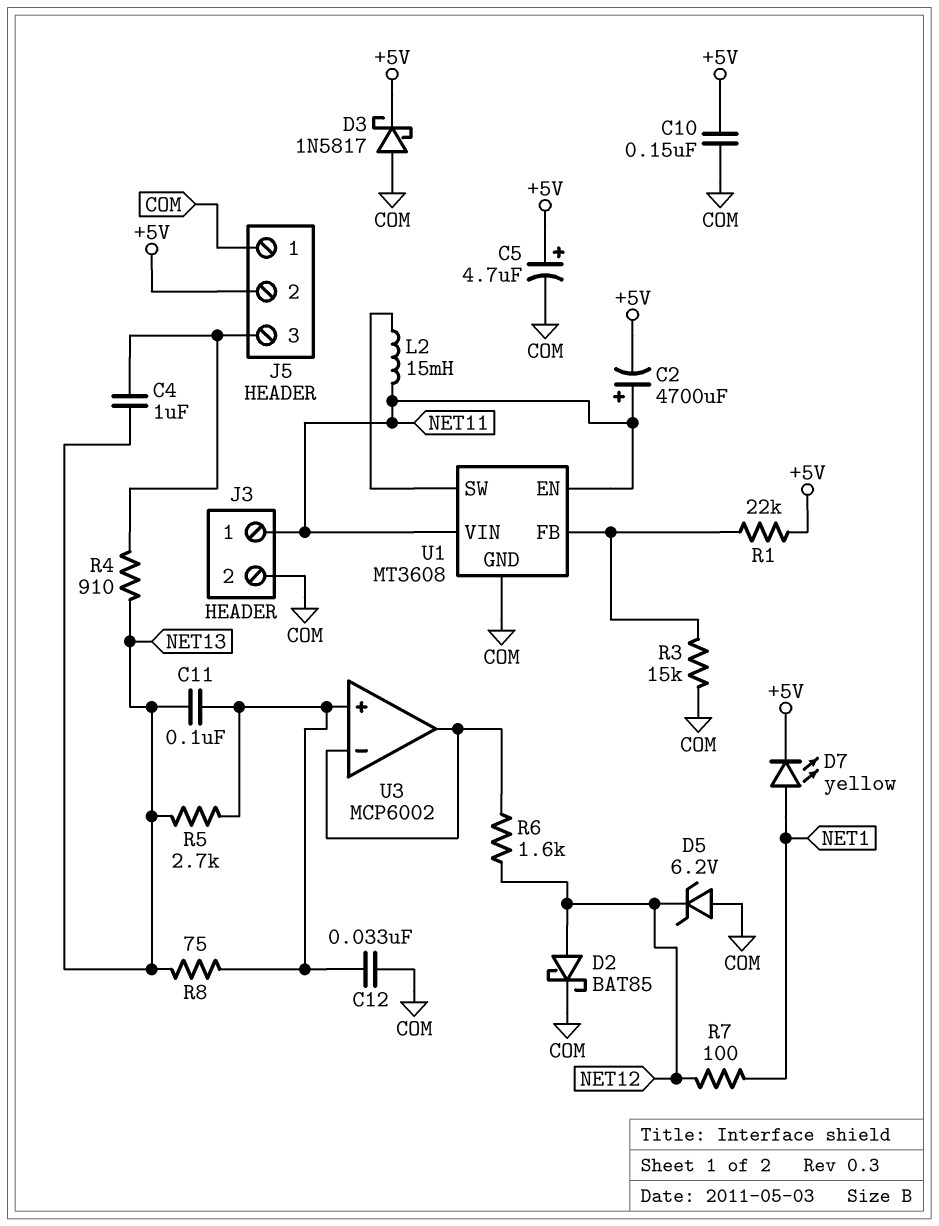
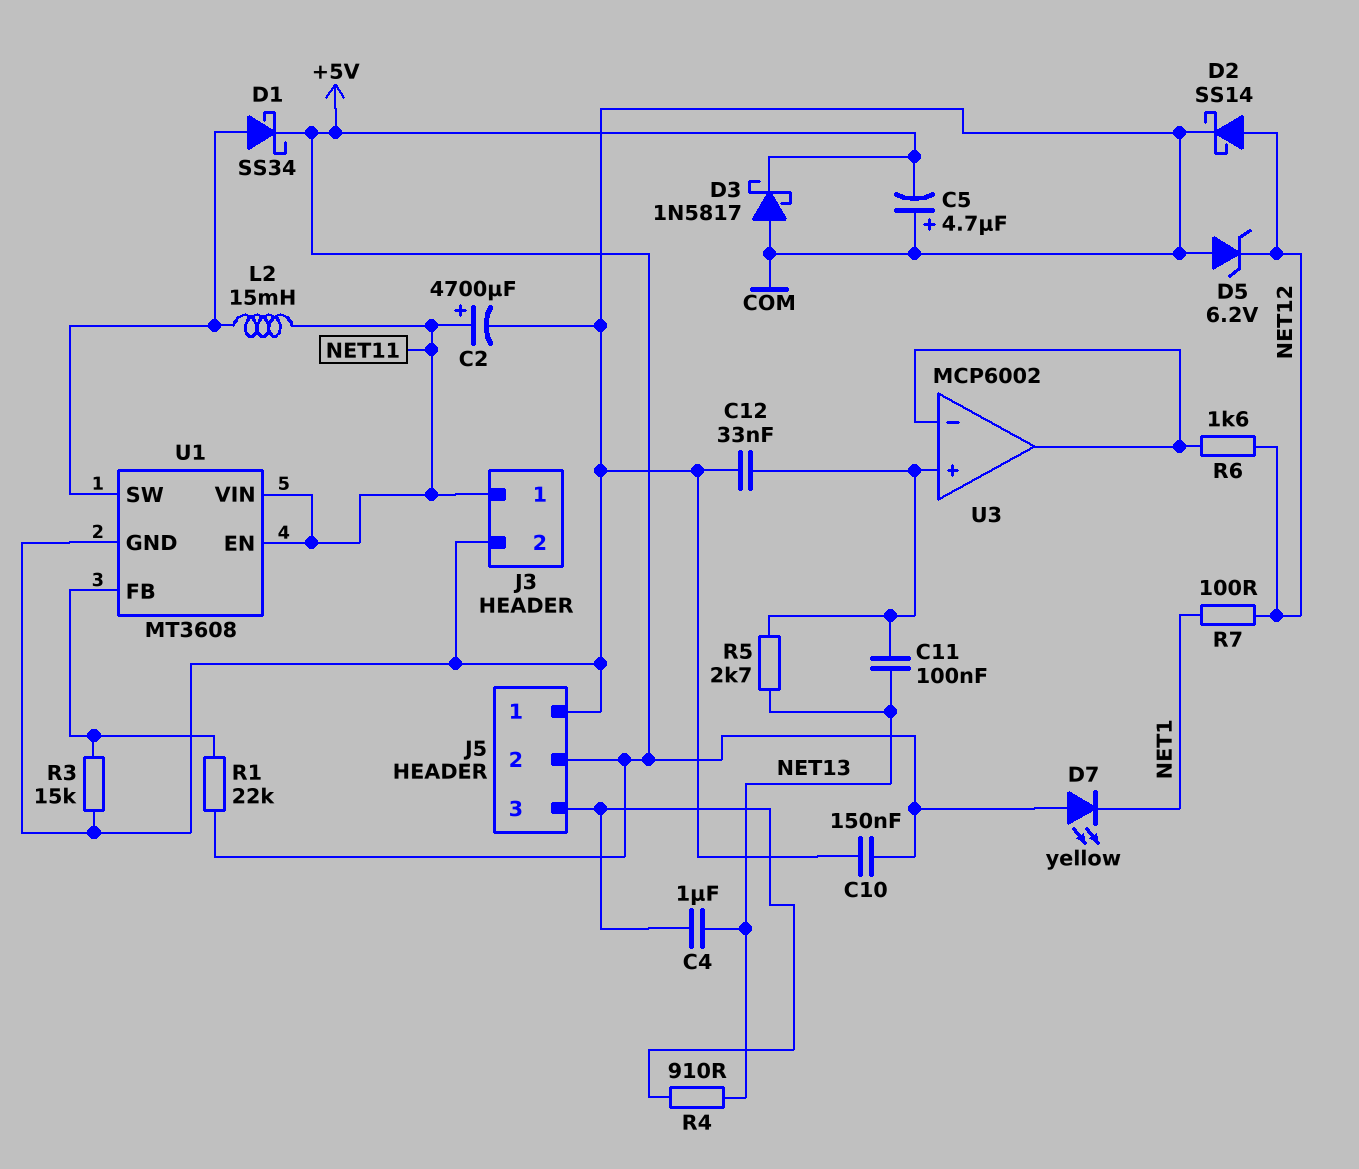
C2: 4700uF (plus NET11, minus +5V) -> 4700uF (plus NET11, minus COM)
C5: 4.7uF (plus +5V, minus COM) -> 4.7uF (plus COM, minus +5V)
D1: none -> schottky SS34 (A U1/SW, K +5V)
D2: schottky BAT85 (A NET12, K COM) -> schottky SS14 (A NET12, K COM)
D7: LED yellow (A NET1, K +5V) -> LED yellow (A +5V, K NET1)
R8: 75 (NET13, U3/in+) -> none

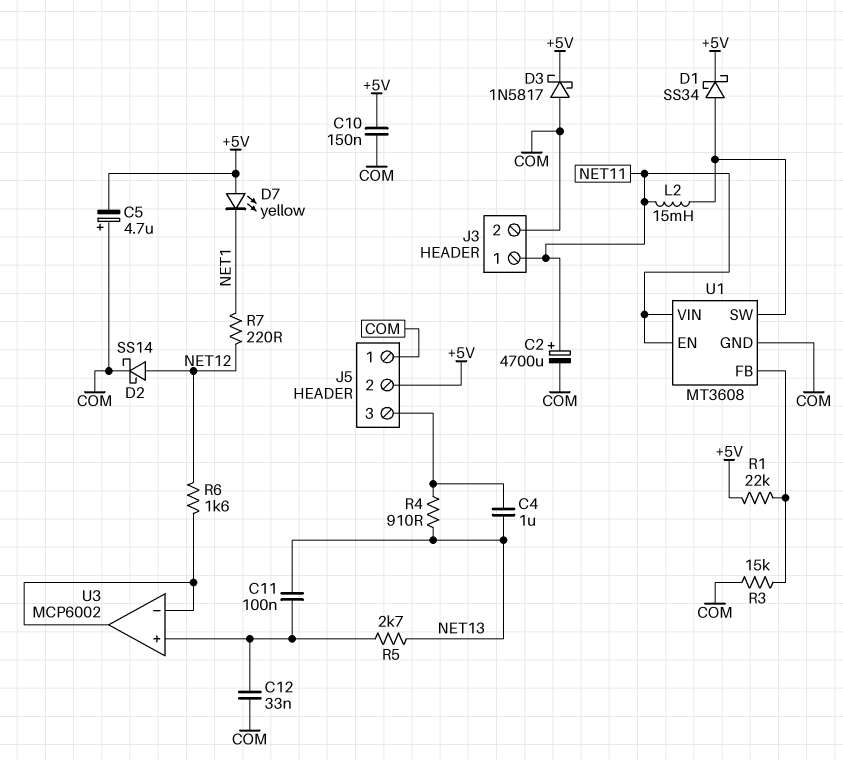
D5: zener 6.2V (A COM, K NET12) -> none
R7: 100 (NET1, NET12) -> 220 (NET1, NET12)

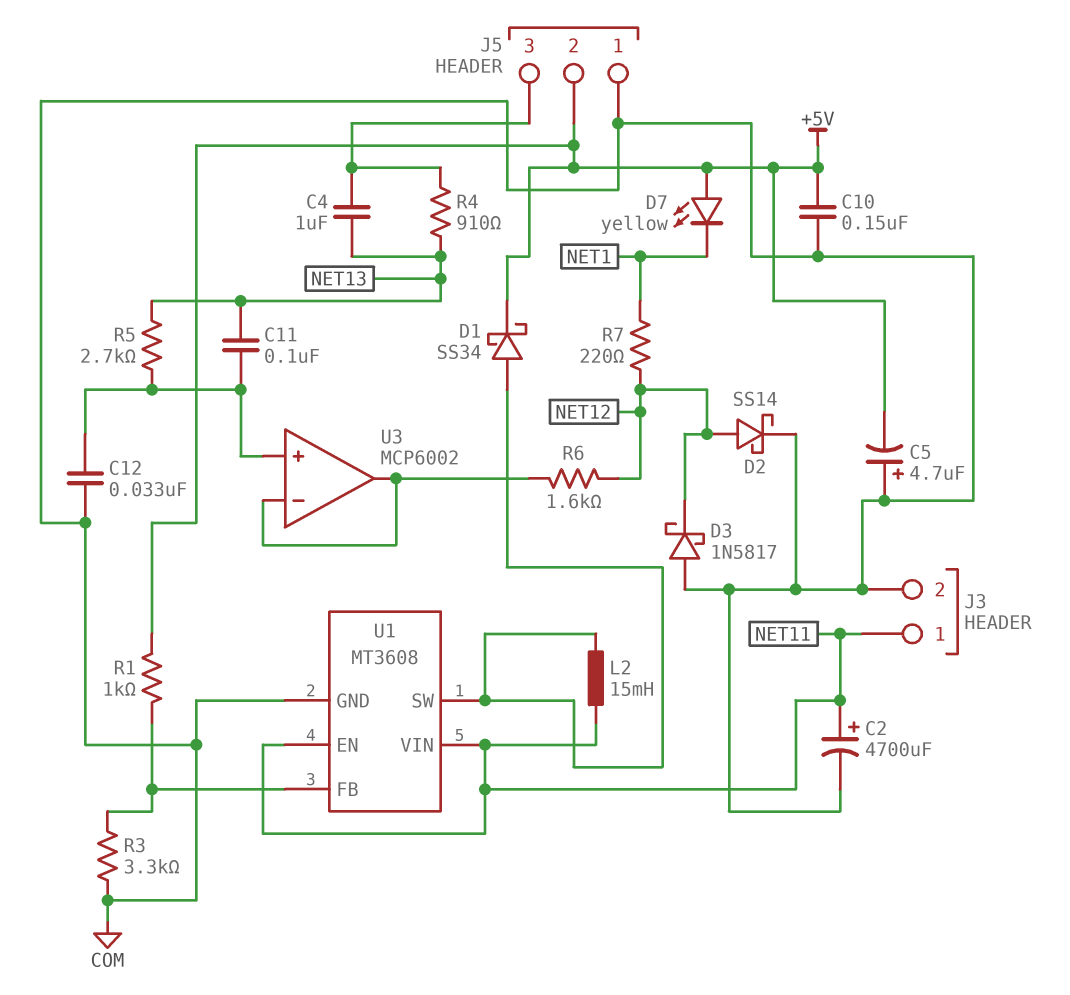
D3: schottky 1N5817 (A COM, K +5V) -> schottky 1N5817 (A COM, K NET12)
R1: 22k (+5V, U1/FB) -> 1k (+5V, U1/FB)
R3: 15k (COM, U1/FB) -> 3.3k (COM, U1/FB)

